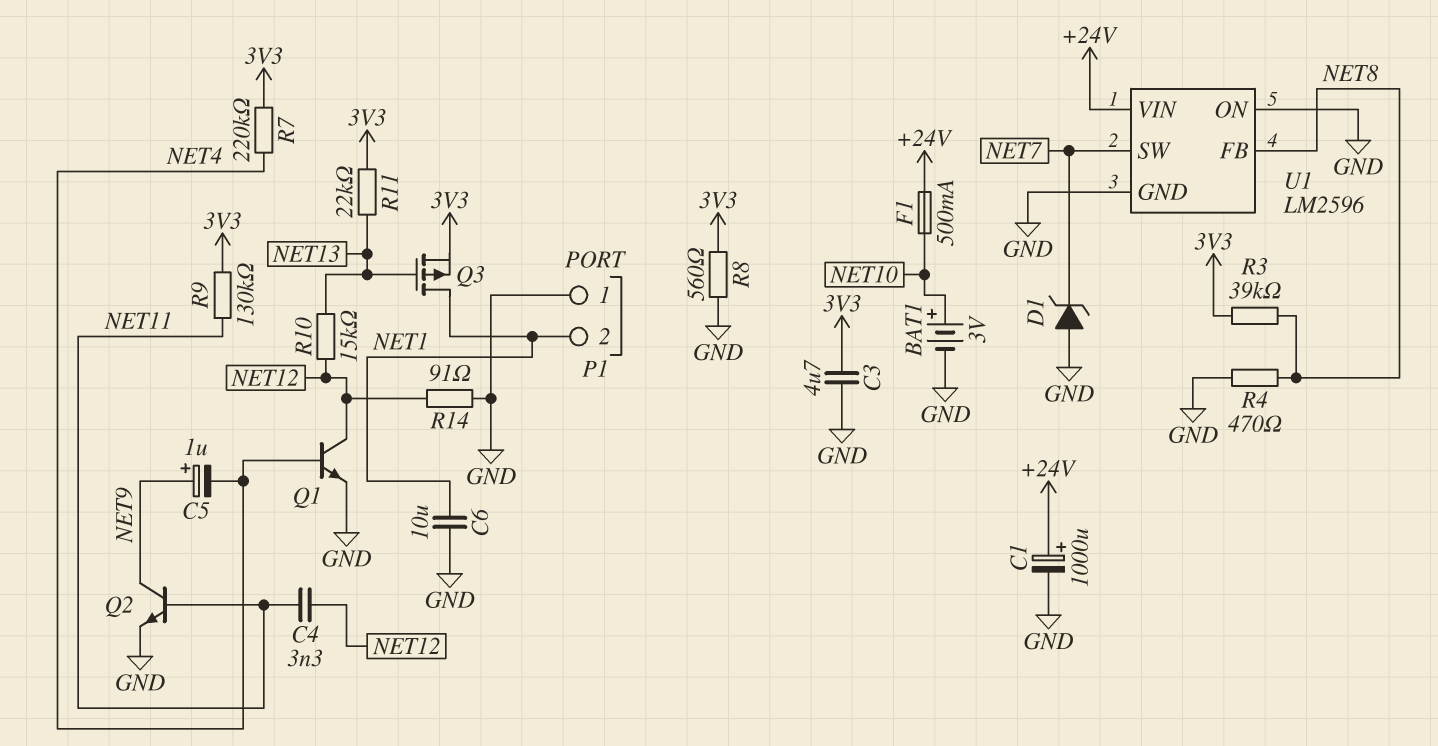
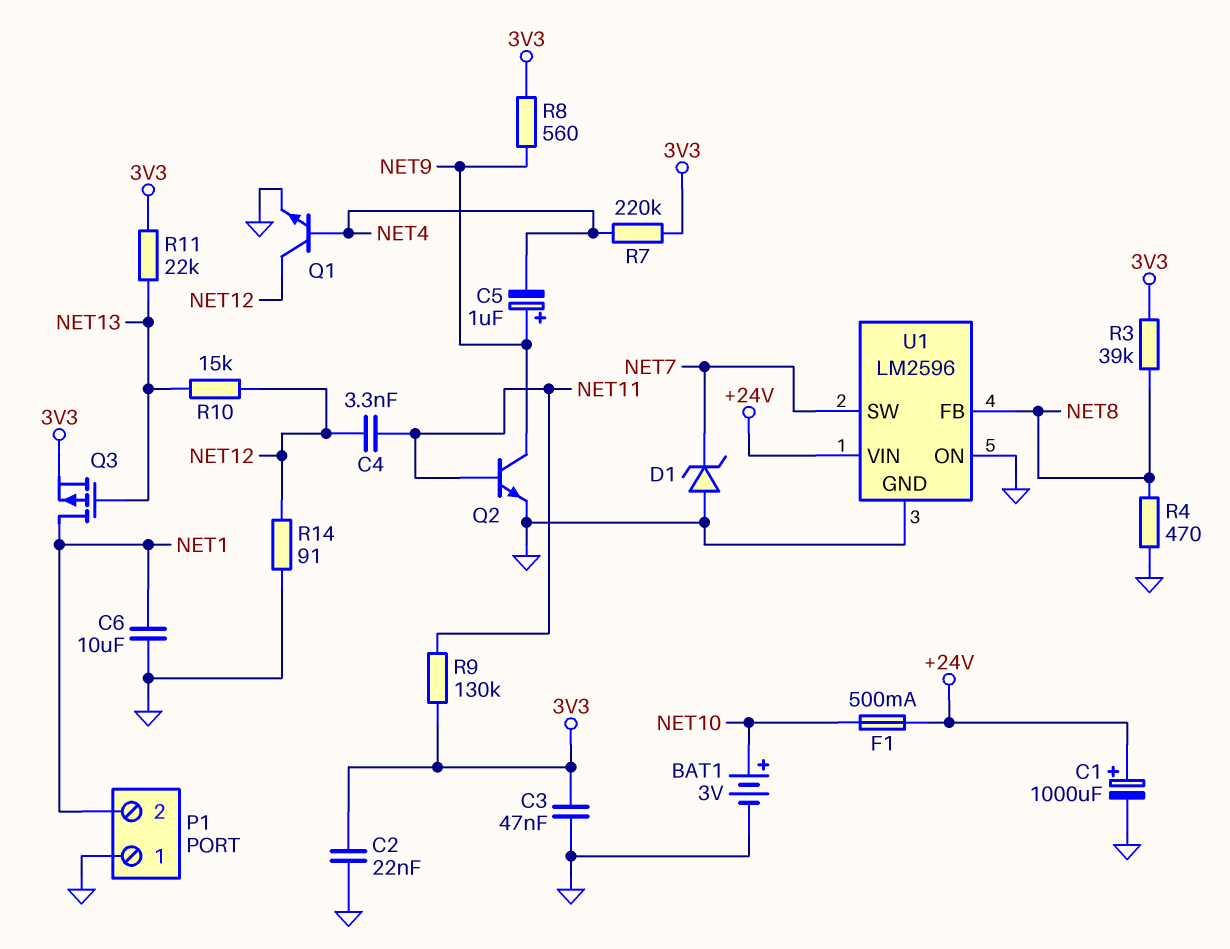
C2: none -> 22nF (3V3, GND)
C3: 4.7uF (3V3, GND) -> 47nF (3V3, GND)
R8: 560 (3V3, GND) -> 560 (3V3, NET9)

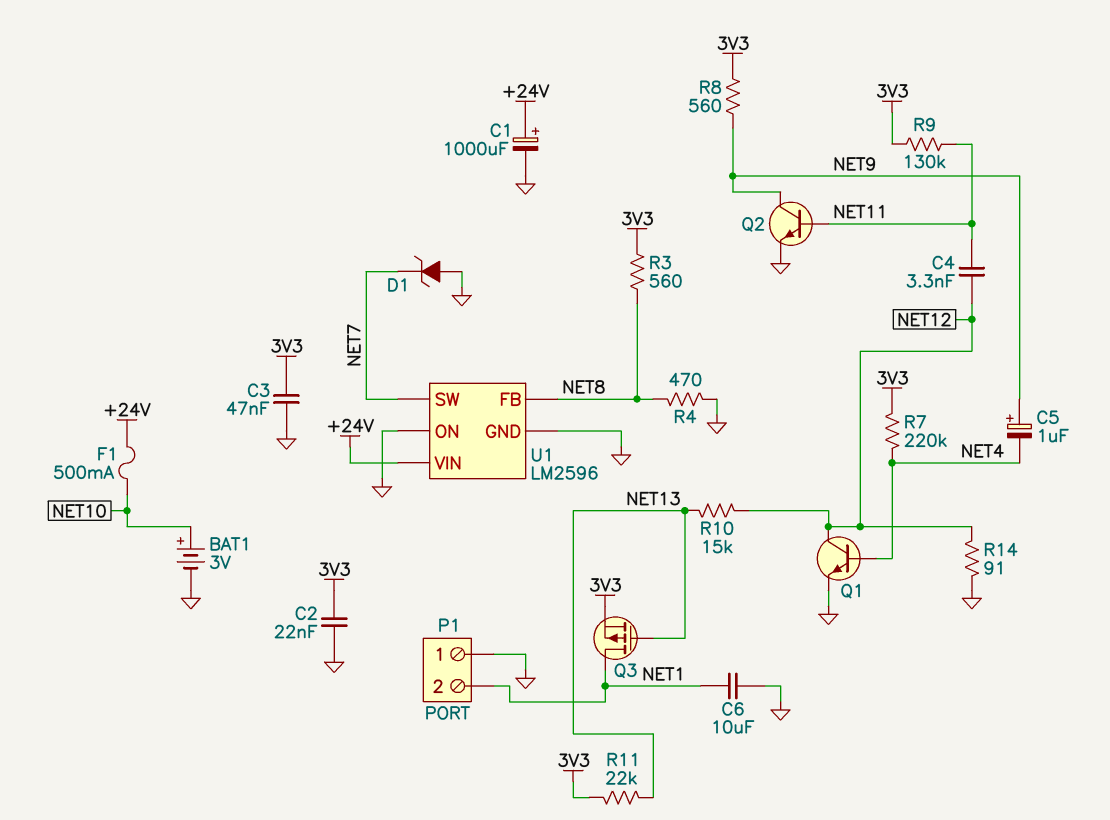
R3: 39k (3V3, NET8) -> 560 (3V3, NET8)

